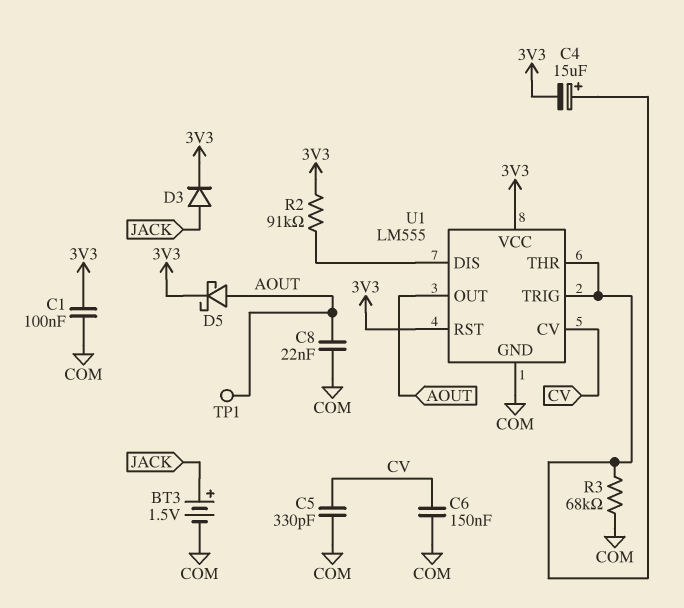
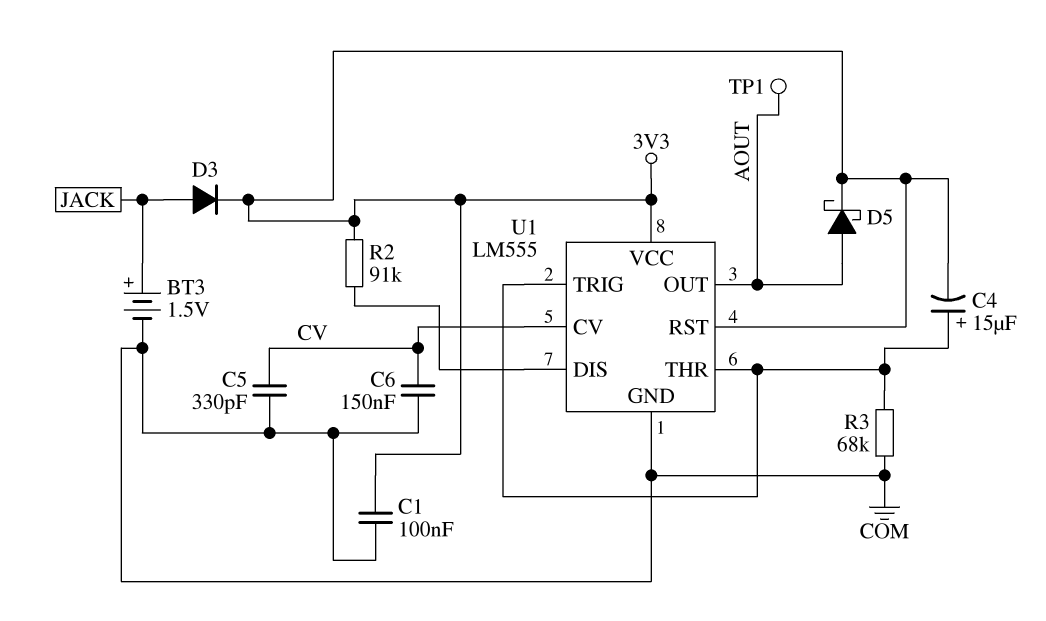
C8: 22nF (AOUT, COM) -> none

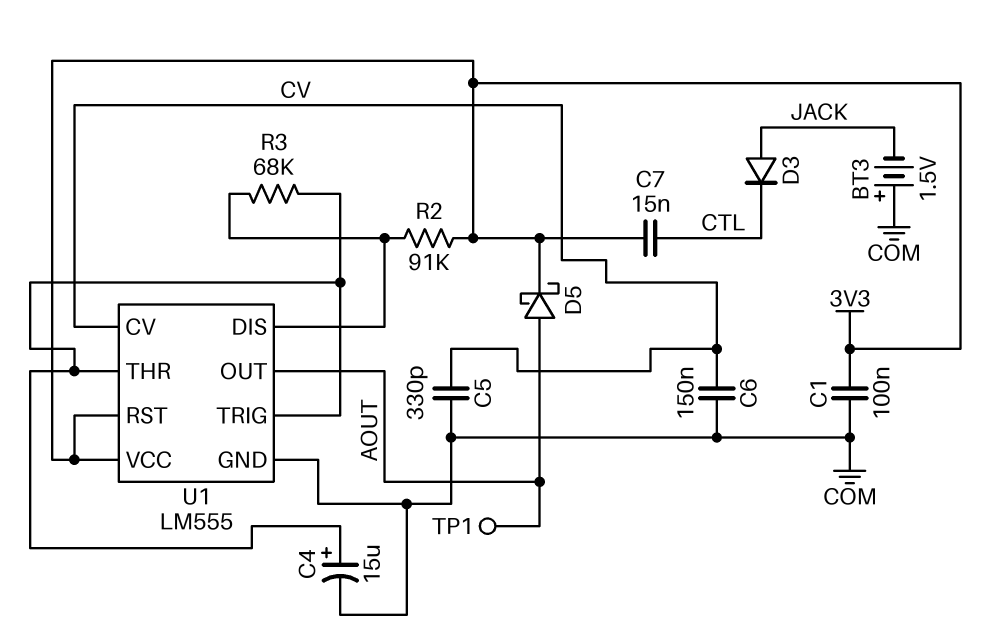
BT3: 1.5V (plus JACK, minus COM) -> 1.5V (plus COM, minus JACK)
C4: 15uF (plus U1/THR, minus 3V3) -> 15uF (plus U1/THR, minus COM)
C7: none -> 15nF (3V3, CTL)
D3: diode (A JACK, K 3V3) -> diode (A JACK, K CTL)
R3: 68k (COM, U1/THR) -> 68k (U1/DIS, U1/THR)

